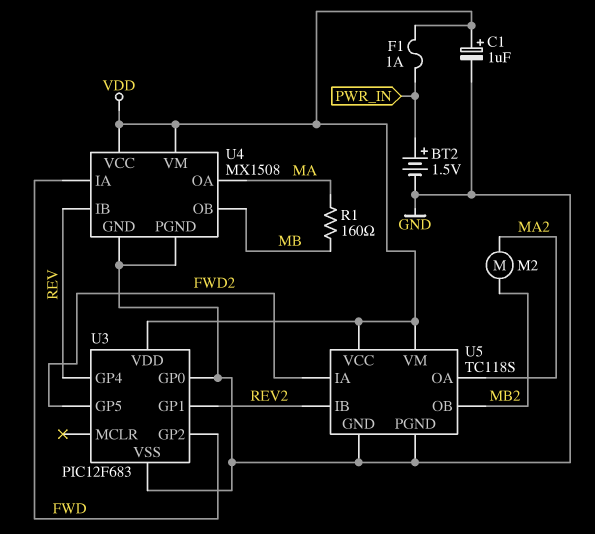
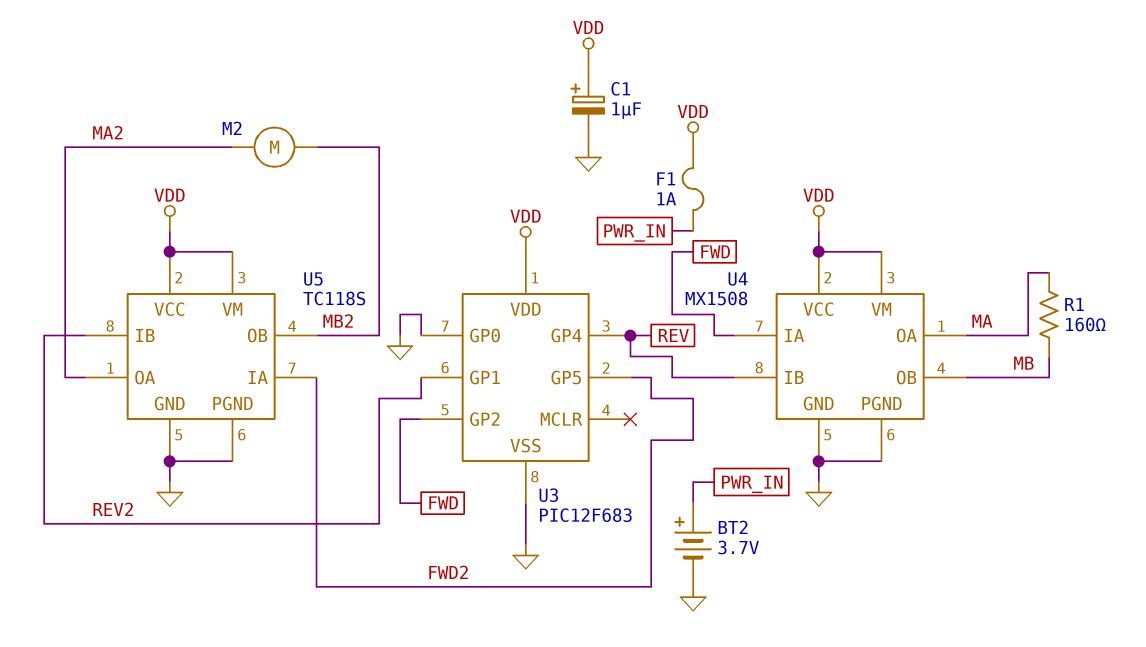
BT2: 1.5V (plus PWR_IN, minus GND) -> 3.7V (plus PWR_IN, minus GND)

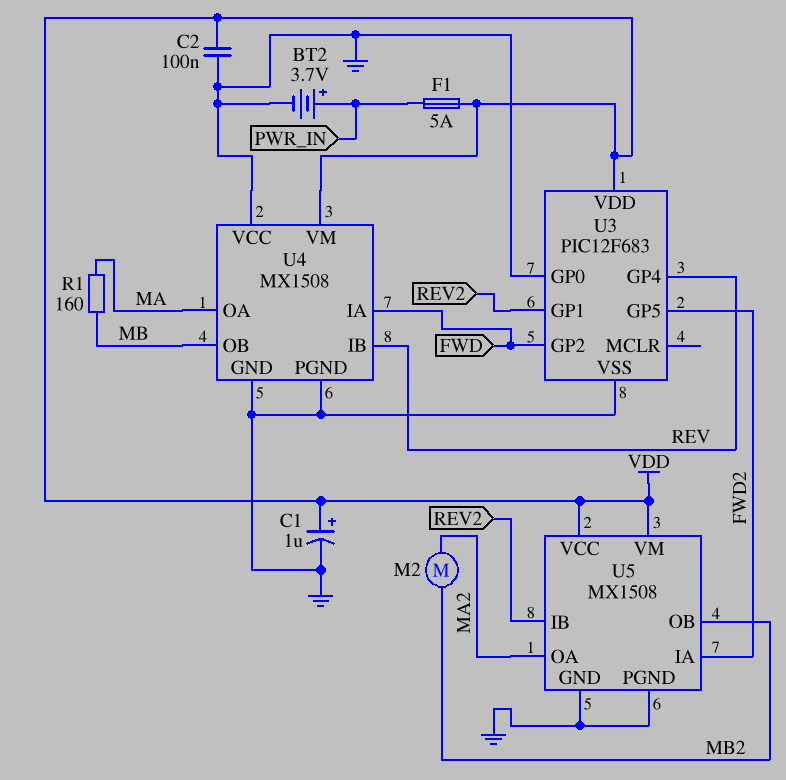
C2: none -> 100nF (GND, VDD)
F1: 1A (PWR_IN, VDD) -> 5A (PWR_IN, VDD)
U4 pin VCC: VDD -> GND
U5: TC118S -> MX1508

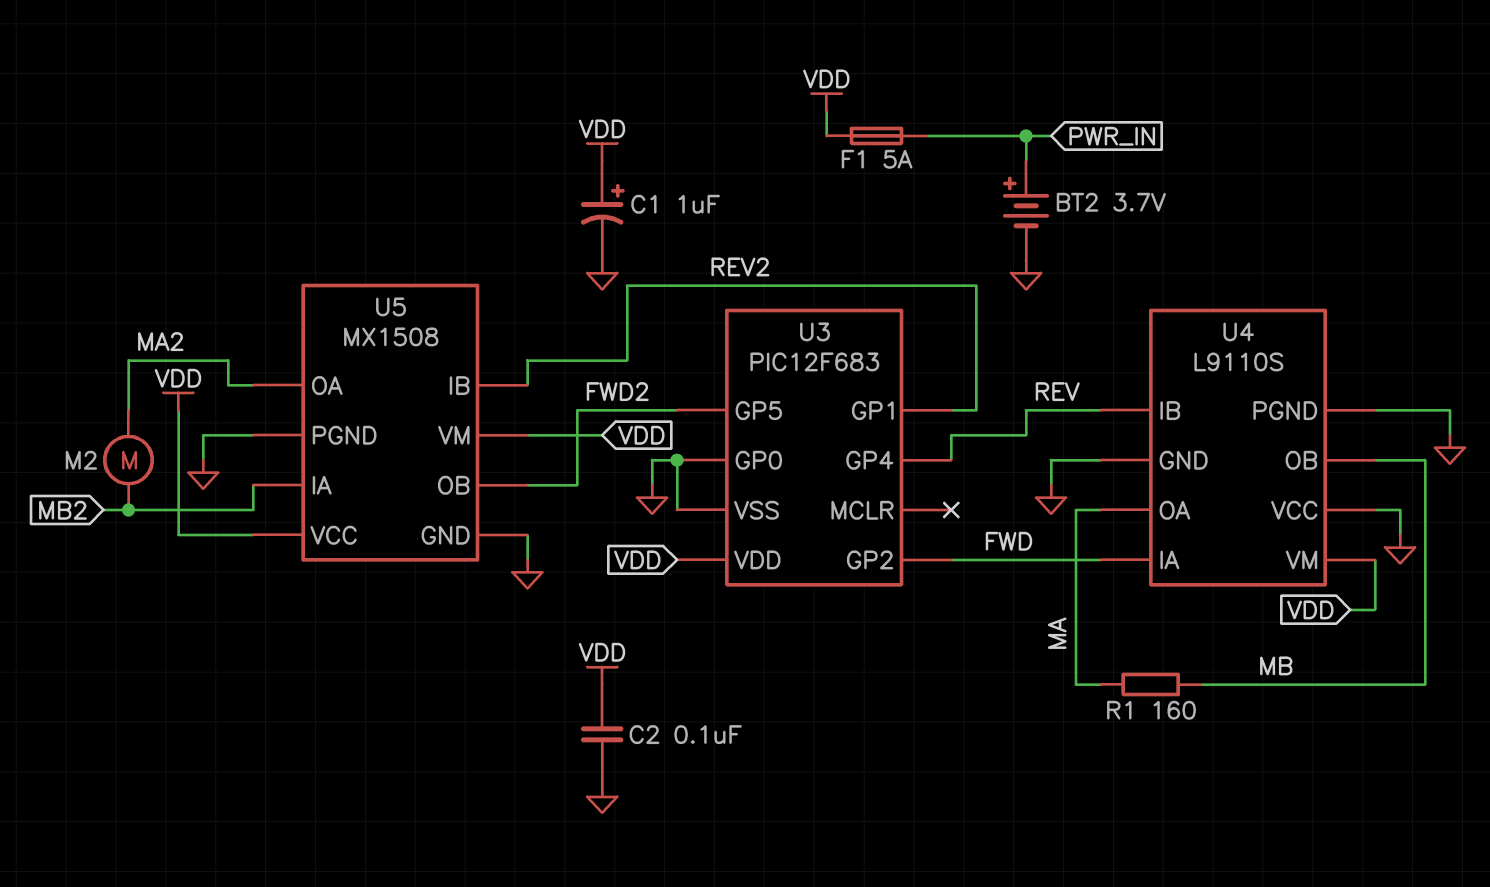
U4: MX1508 -> L9110S
U5 pin IA: FWD2 -> MB2
U5 pin OB: MB2 -> FWD2

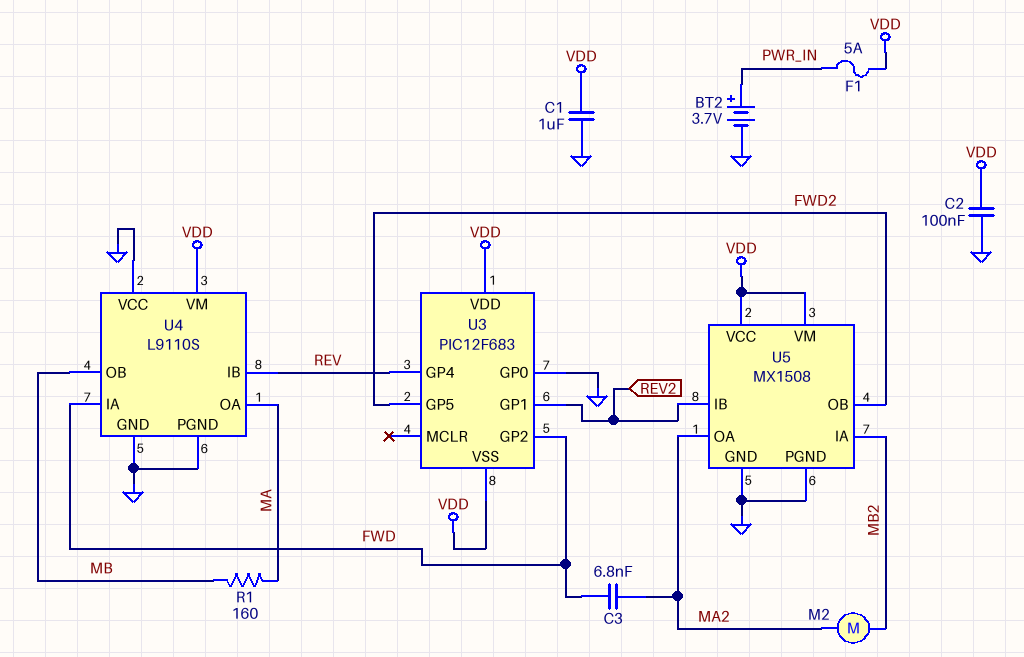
C1: 1uF (plus VDD, minus GND) -> 1uF (GND, VDD)
C3: none -> 6.8nF (FWD, MA2)
U3 pin VSS: GND -> VDD

